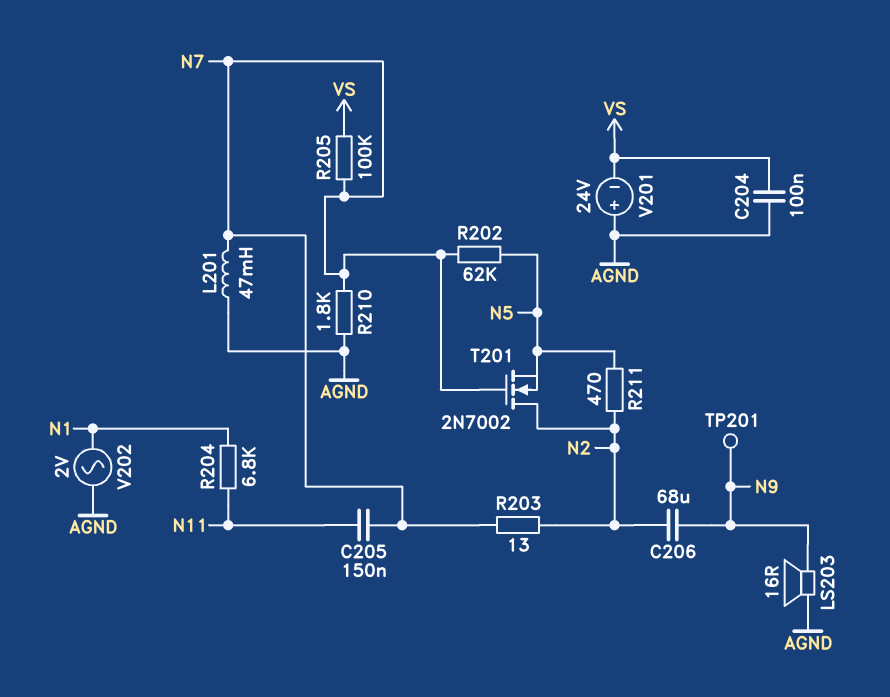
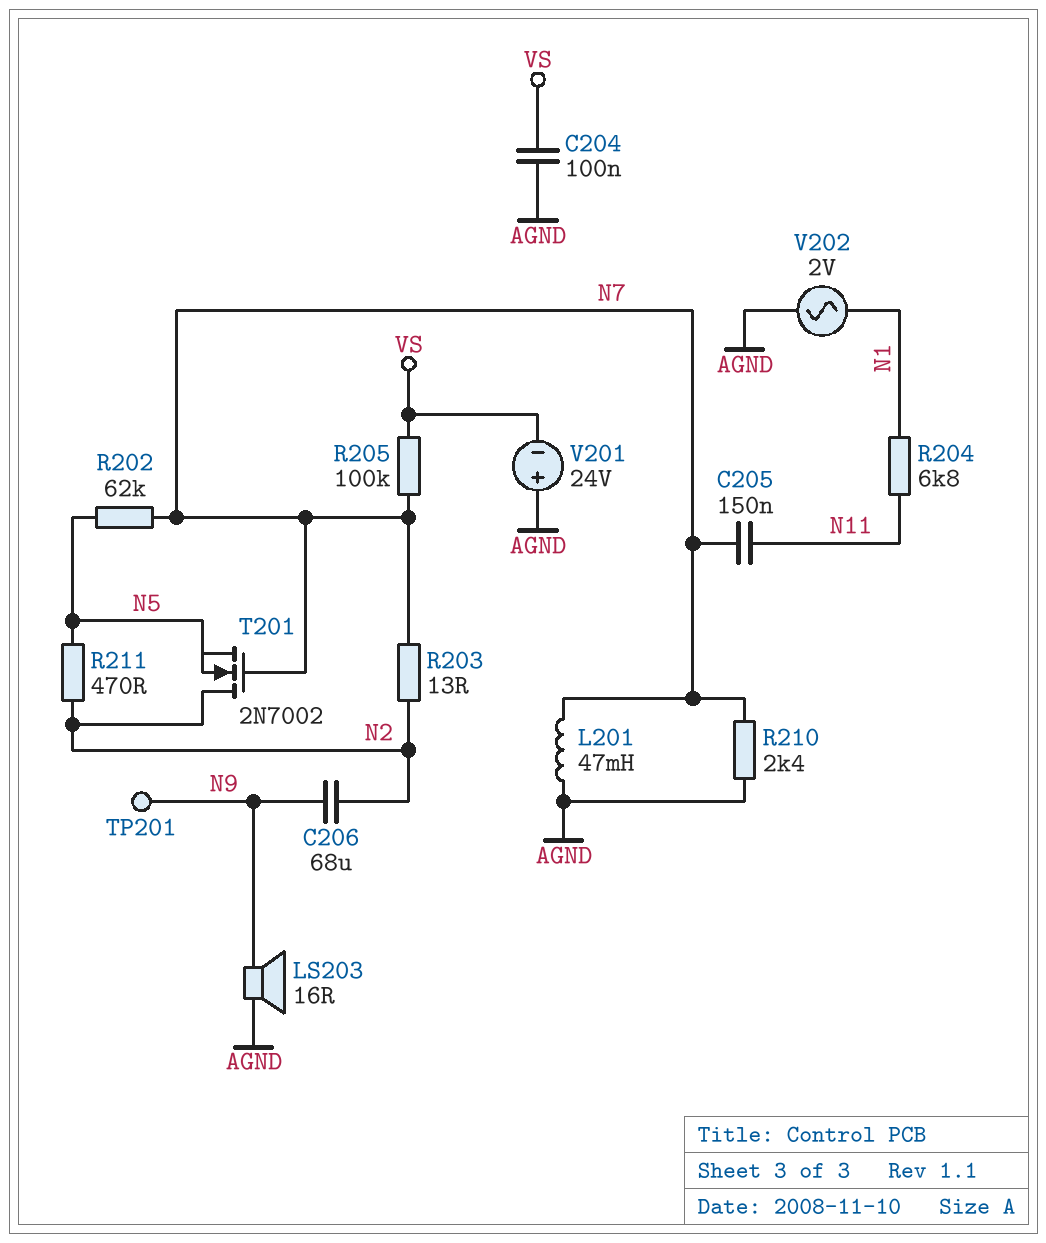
R210: 1.8k (AGND, N7) -> 2.4k (AGND, N7)

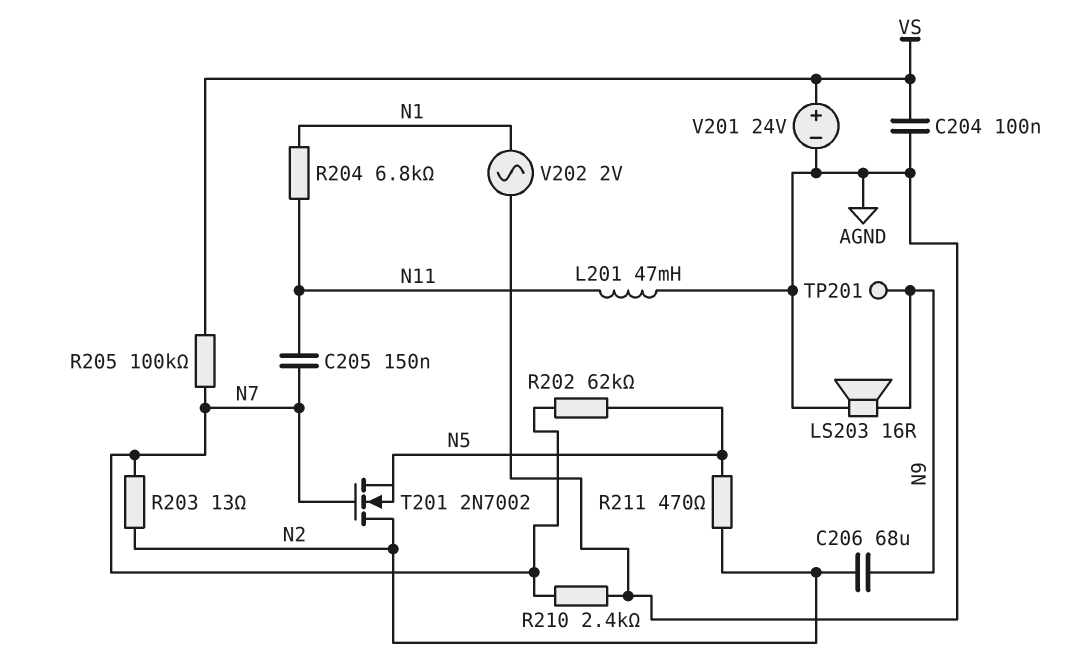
L201: 47mH (AGND, N7) -> 47mH (AGND, N11)
V201: 24V (plus AGND, minus VS) -> 24V (plus VS, minus AGND)

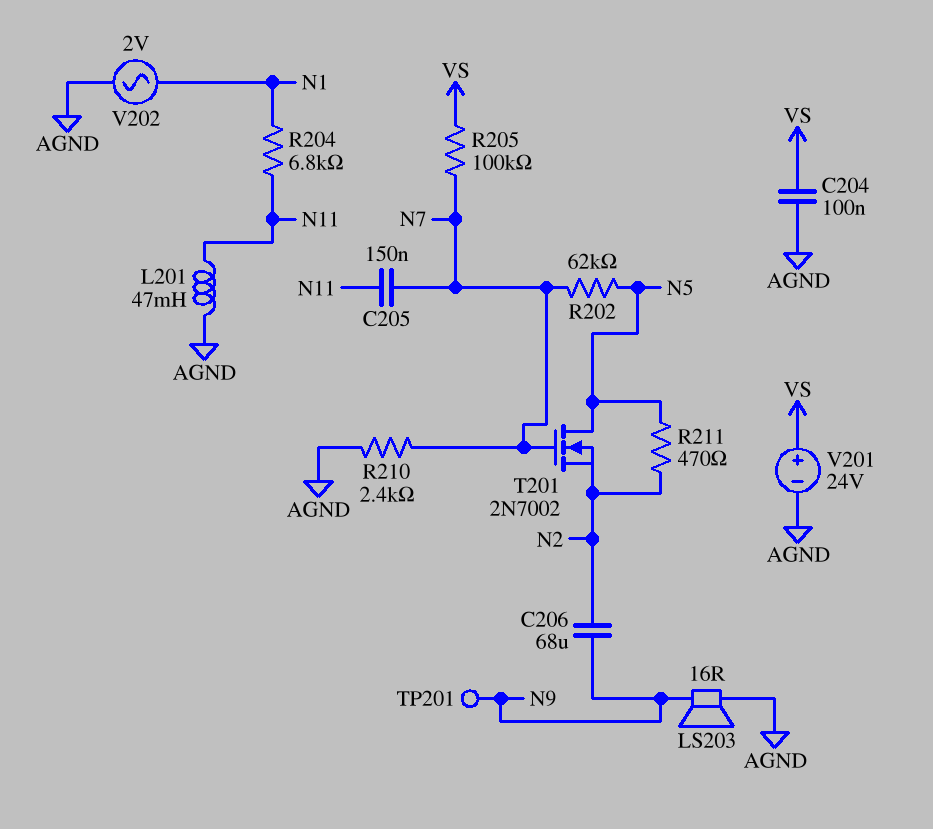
R203: 13 (N2, N7) -> none
T201: NMOS 2N7002 (G N7, D N2, S N5) -> NMOS 2N7002 (G N7, D N5, S N2)

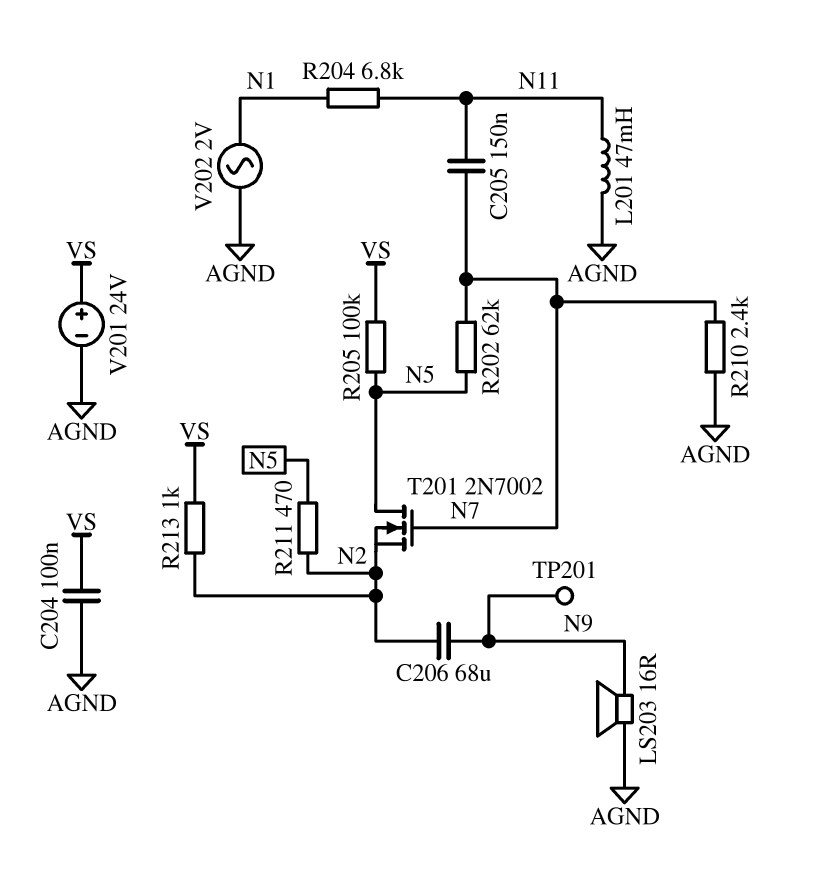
R205: 100k (N7, VS) -> 100k (N5, VS)
R213: none -> 1k (N2, VS)

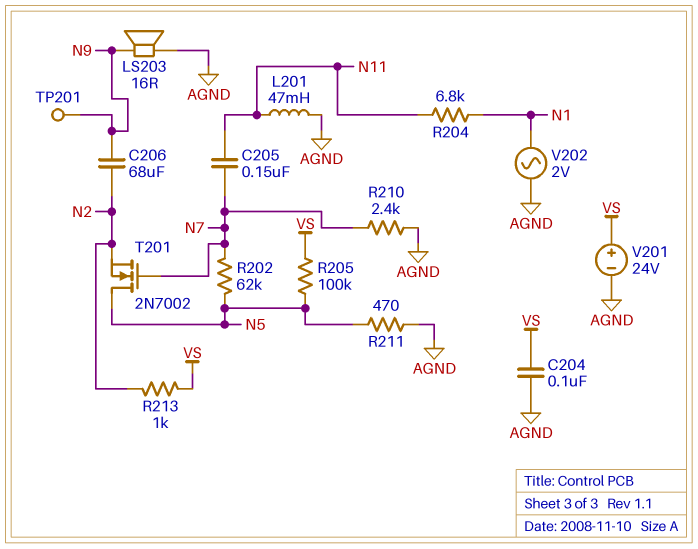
R211: 470 (N2, N5) -> 470 (AGND, N5)

